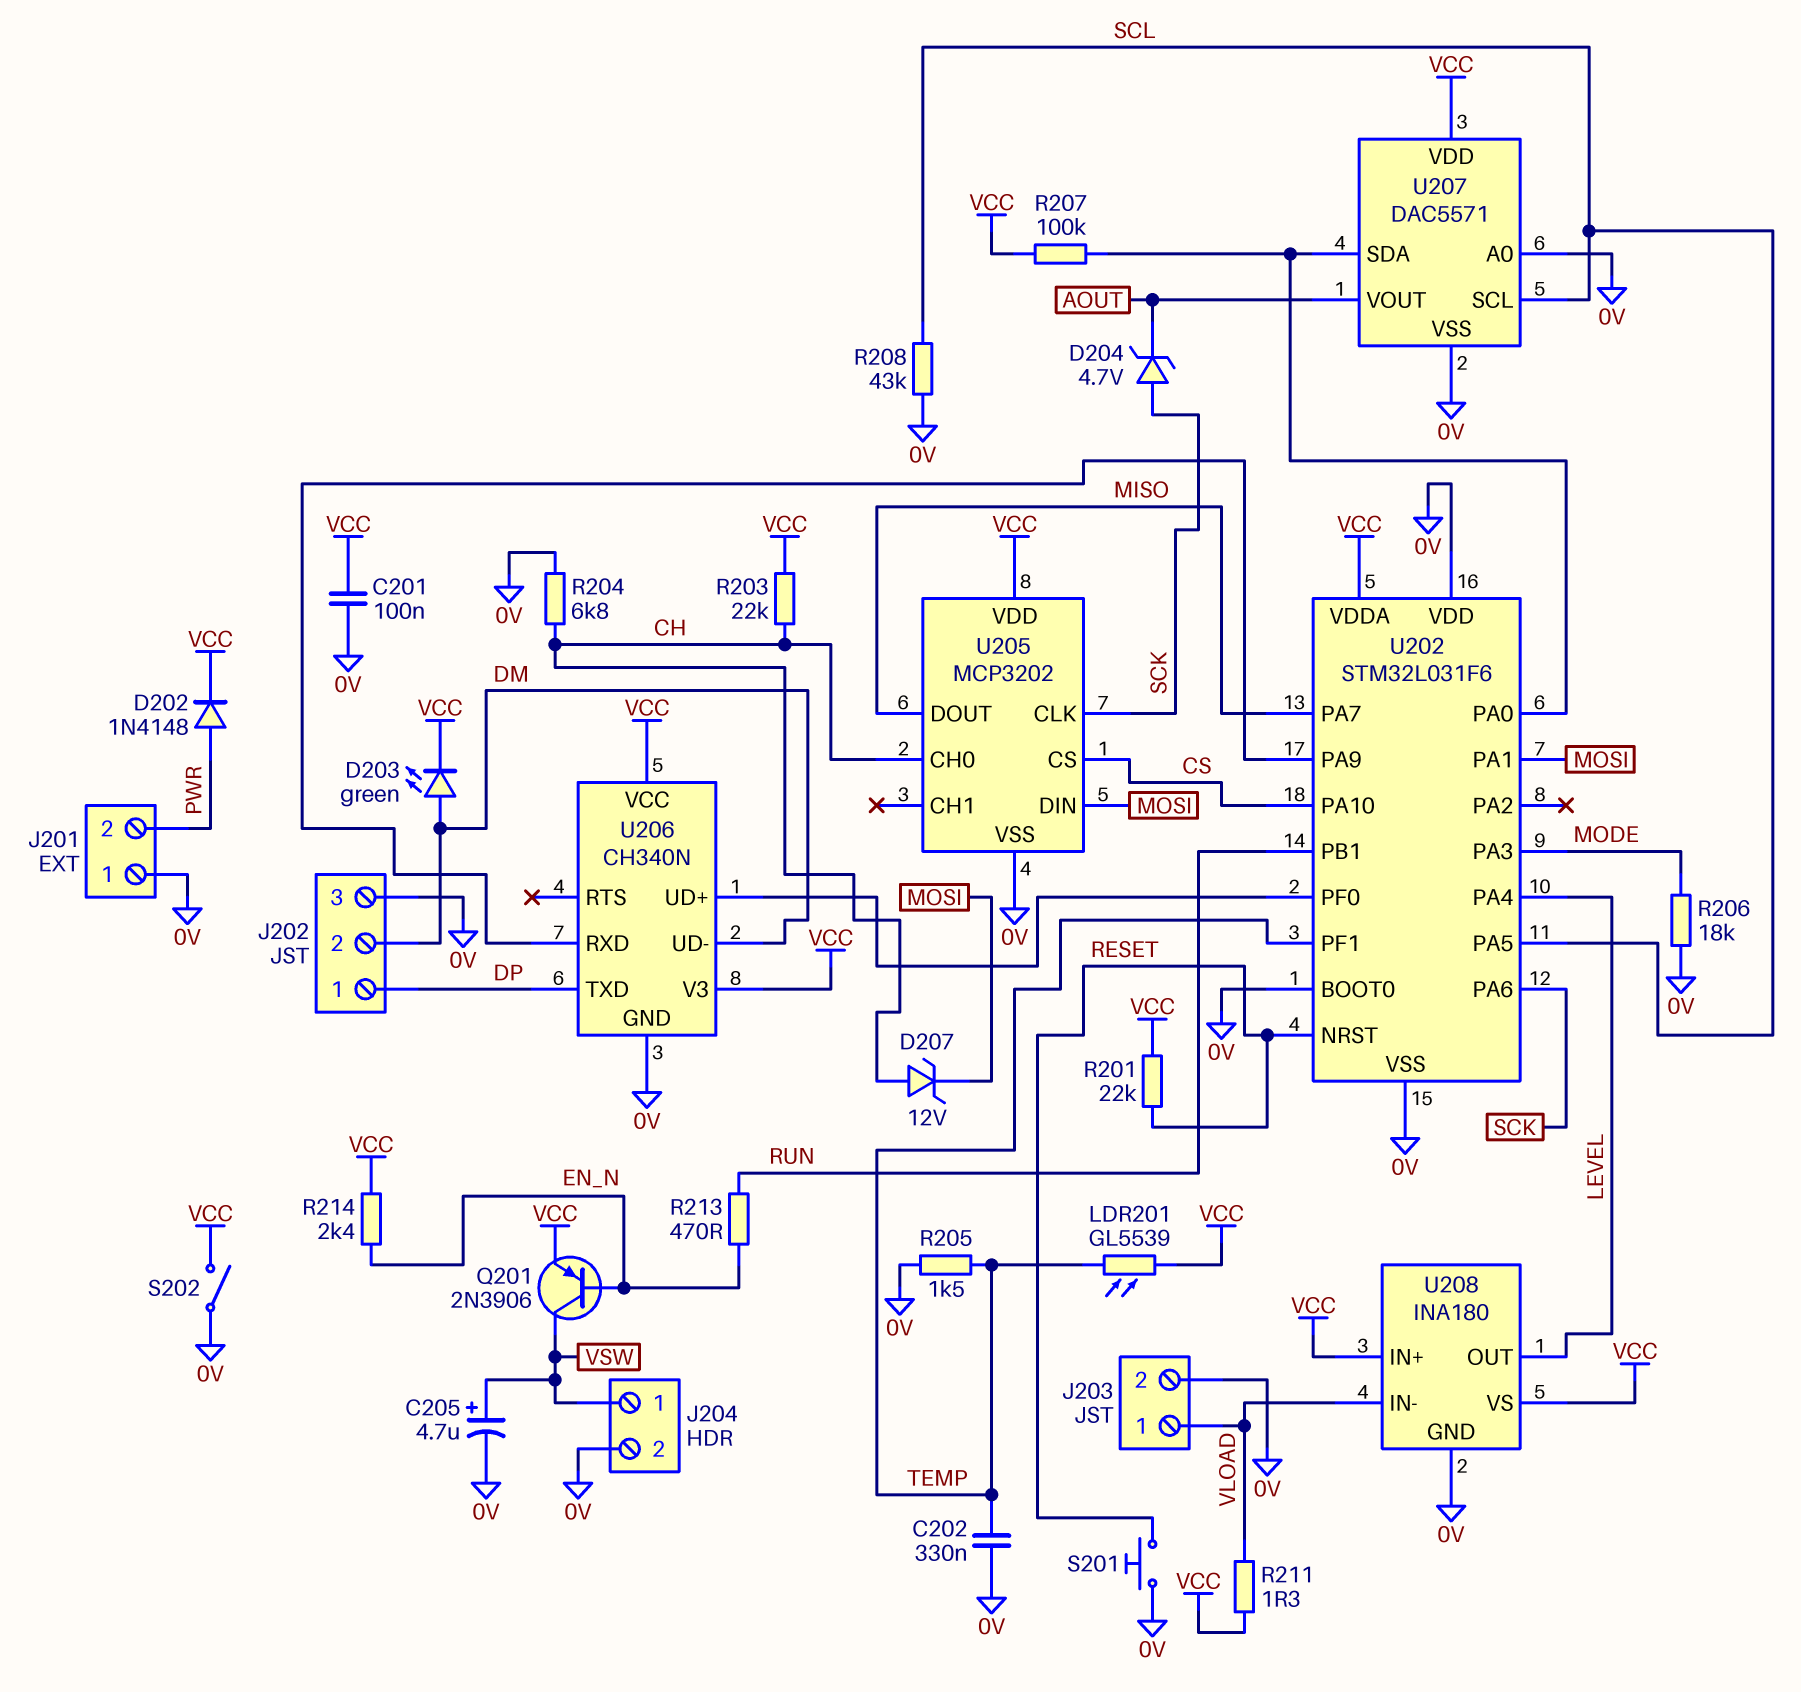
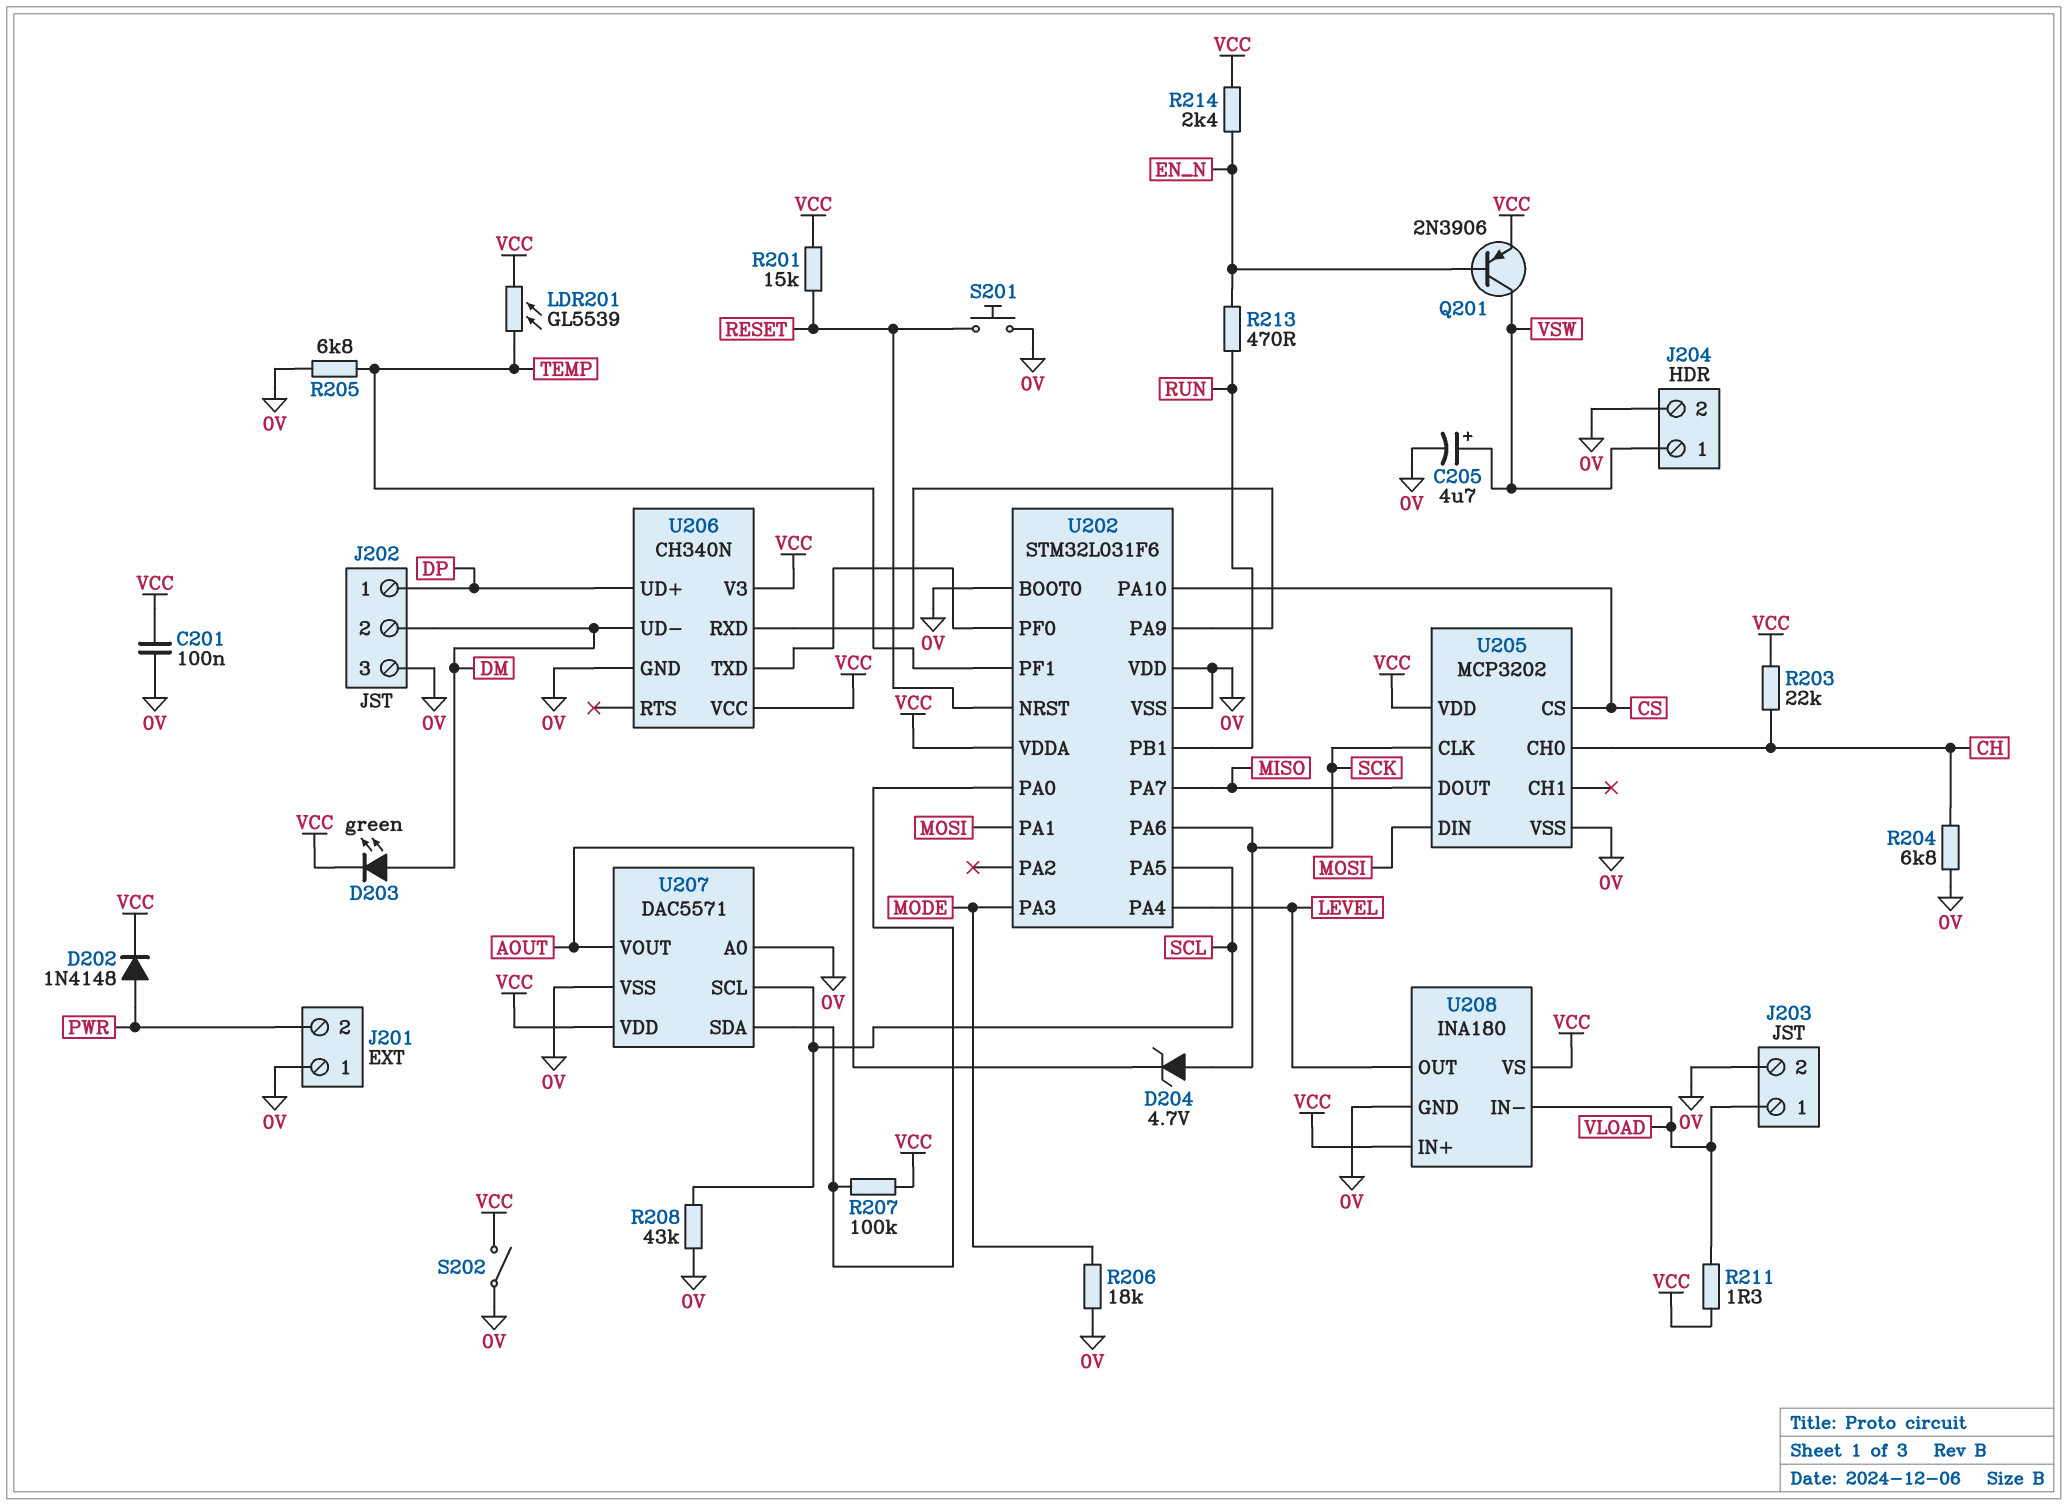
C202: 330nF (0V, TEMP) -> none
D207: zener 12V (A CH, K MOSI) -> none
R201: 22k (RESET, VCC) -> 15k (RESET, VCC)
R205: 1.5k (0V, TEMP) -> 6.8k (0V, TEMP)
U206 pin TXD: DP -> U202/PF0
U206 pin UD+: U202/PF0 -> DP

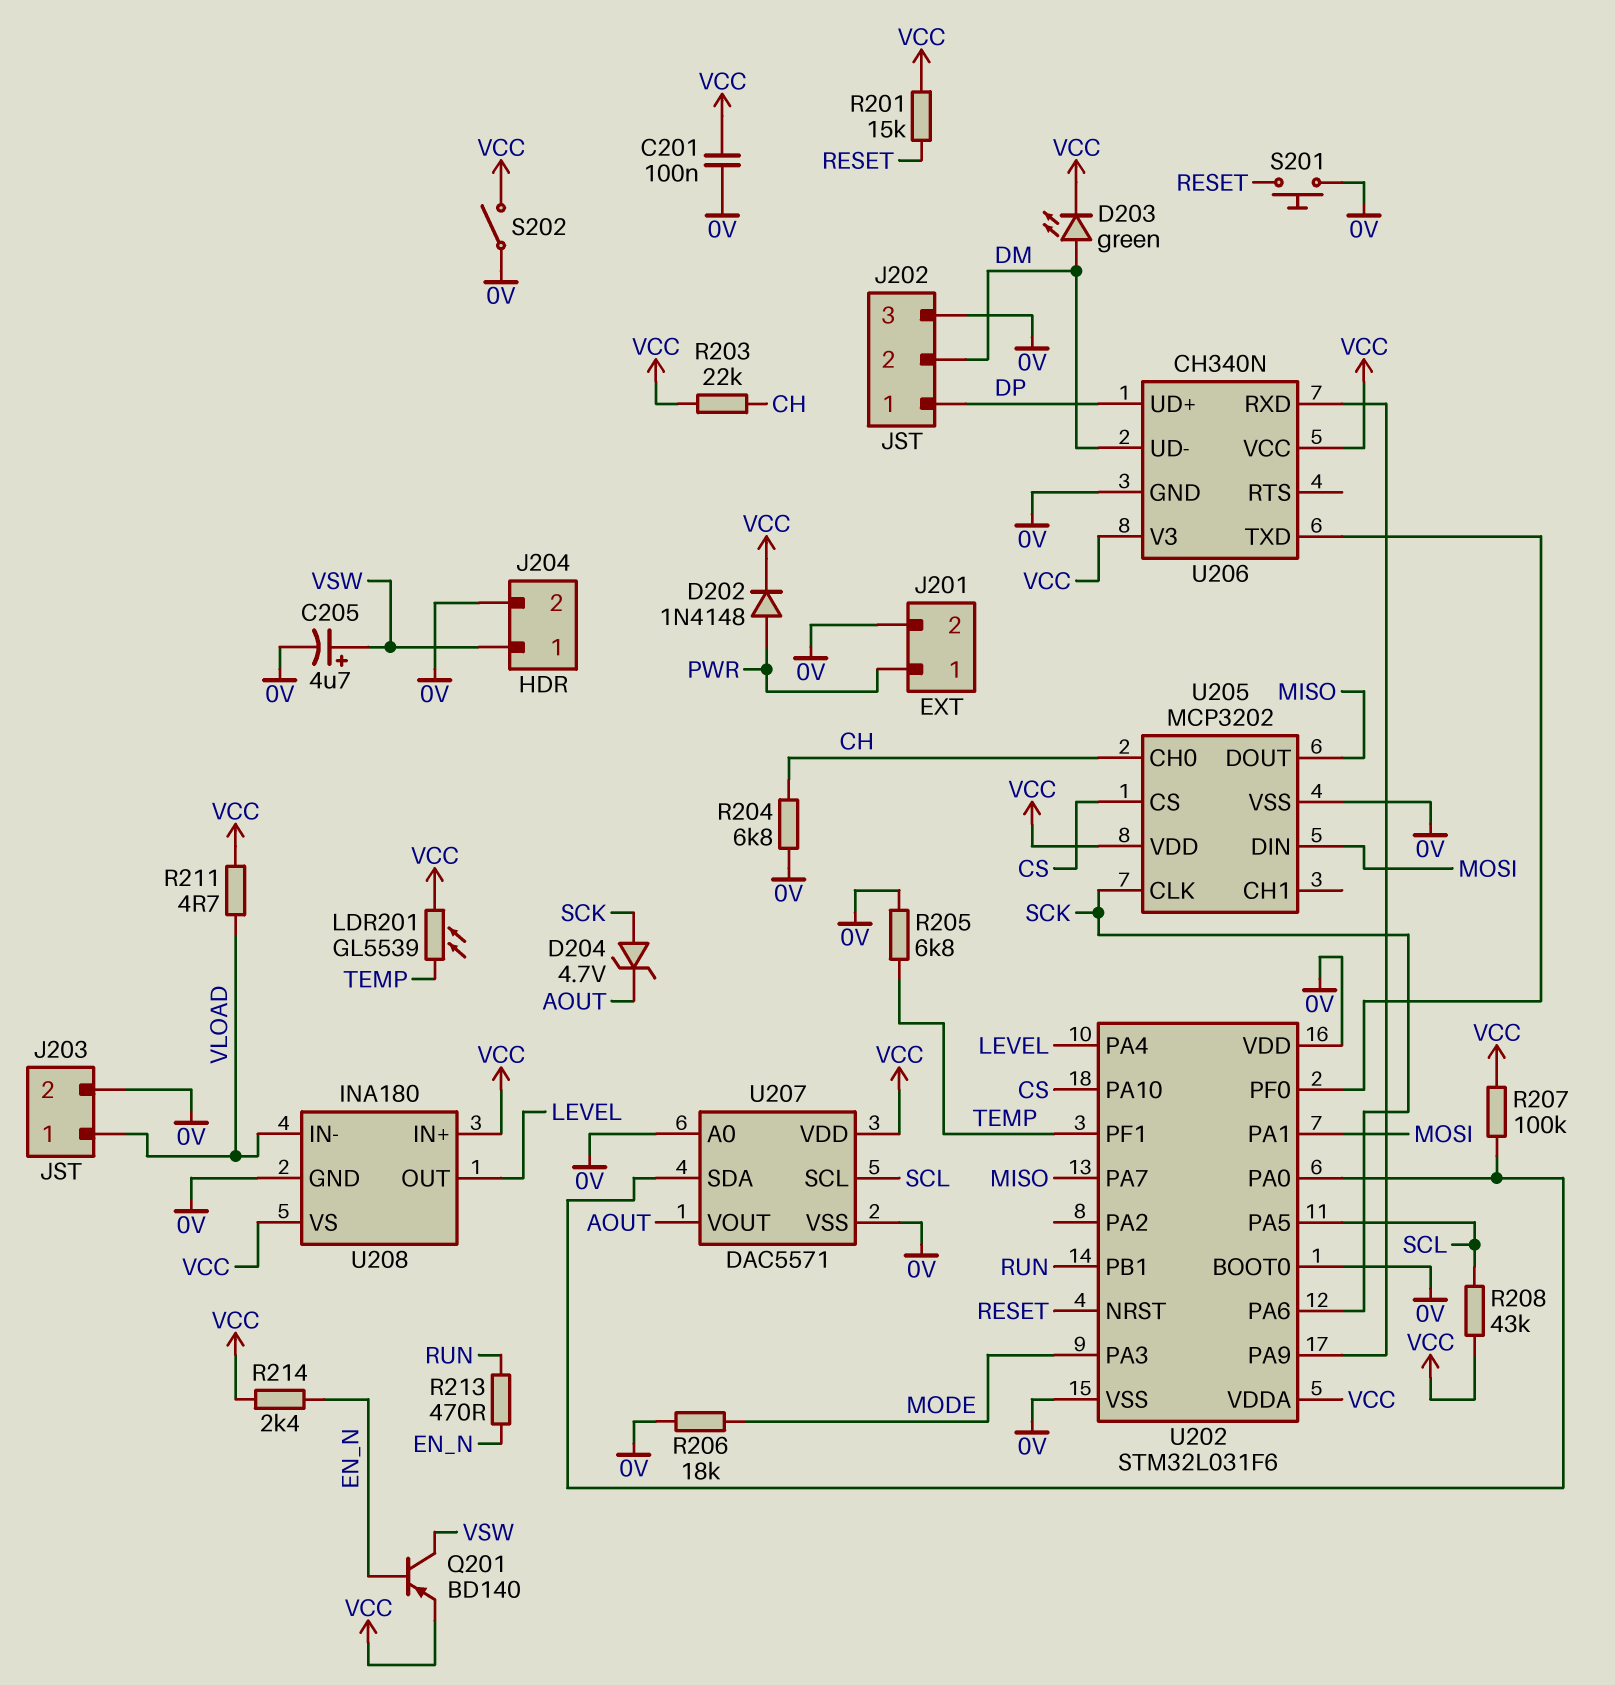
J201 pin 1: 0V -> PWR
J201 pin 2: PWR -> 0V
Q201: PNP 2N3906 (B EN_N, C VSW, E VCC) -> PNP BD140 (B EN_N, C VSW, E VCC)
R208: 43k (0V, SCL) -> 43k (SCL, VCC)
R211: 1.3 (VCC, VLOAD) -> 4.7 (VCC, VLOAD)

